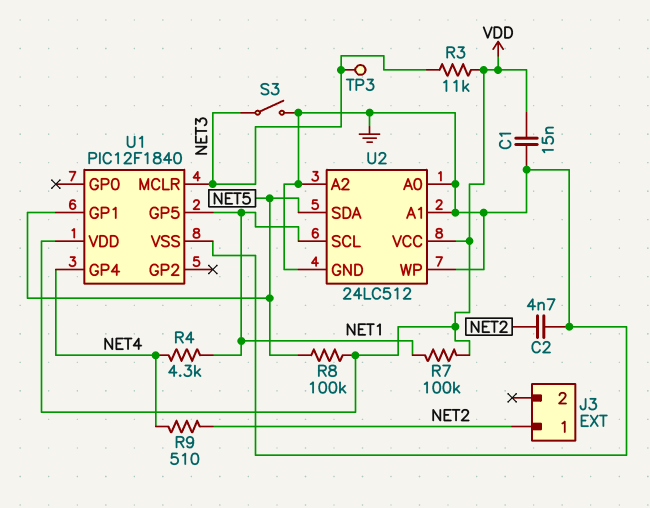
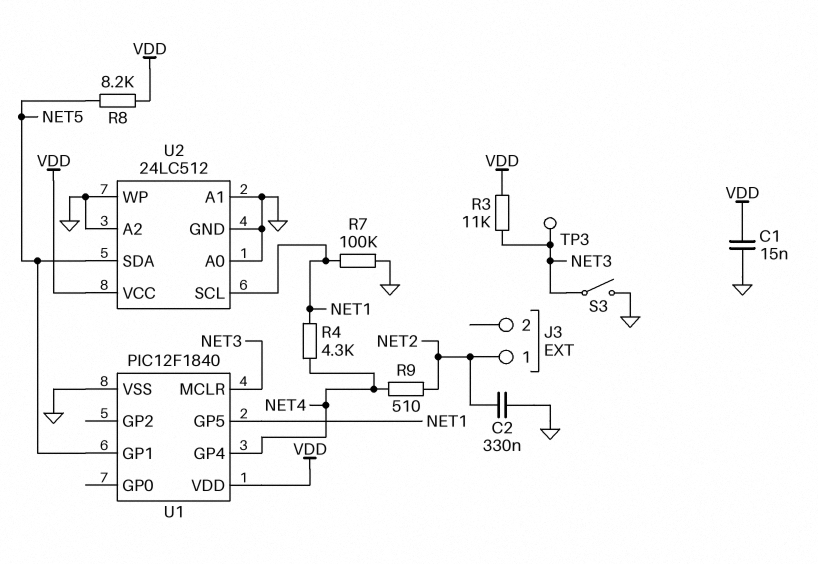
C2: 4.7nF (GND, NET2) -> 330nF (GND, NET2)
R7: 100k (NET1, VDD) -> 100k (GND, NET1)
R8: 100k (NET5, VDD) -> 8.2k (NET5, VDD)

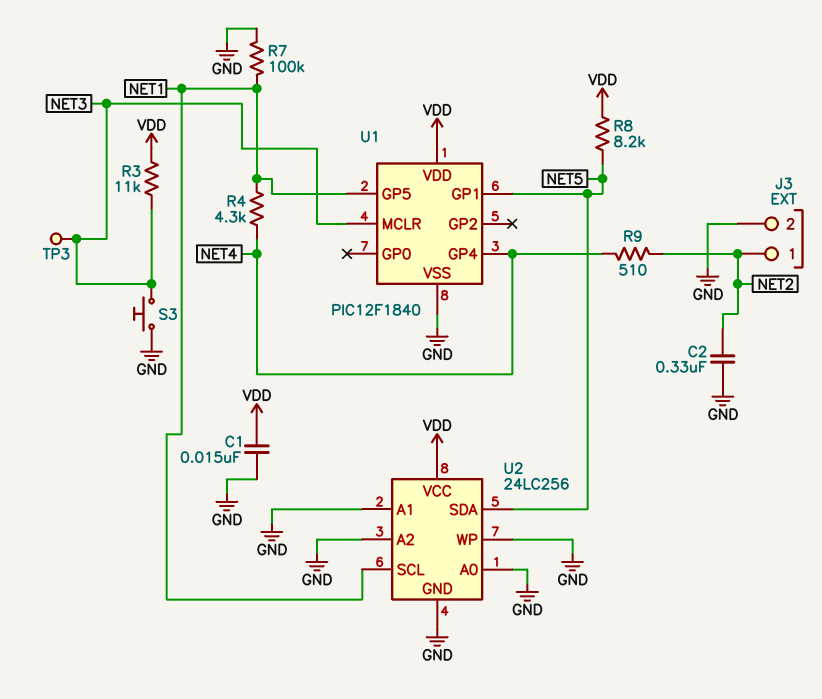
J3 pin 2: none -> GND
S3: switch (GND, NET3) -> button (GND, NET3)
U2: 24LC512 -> 24LC256

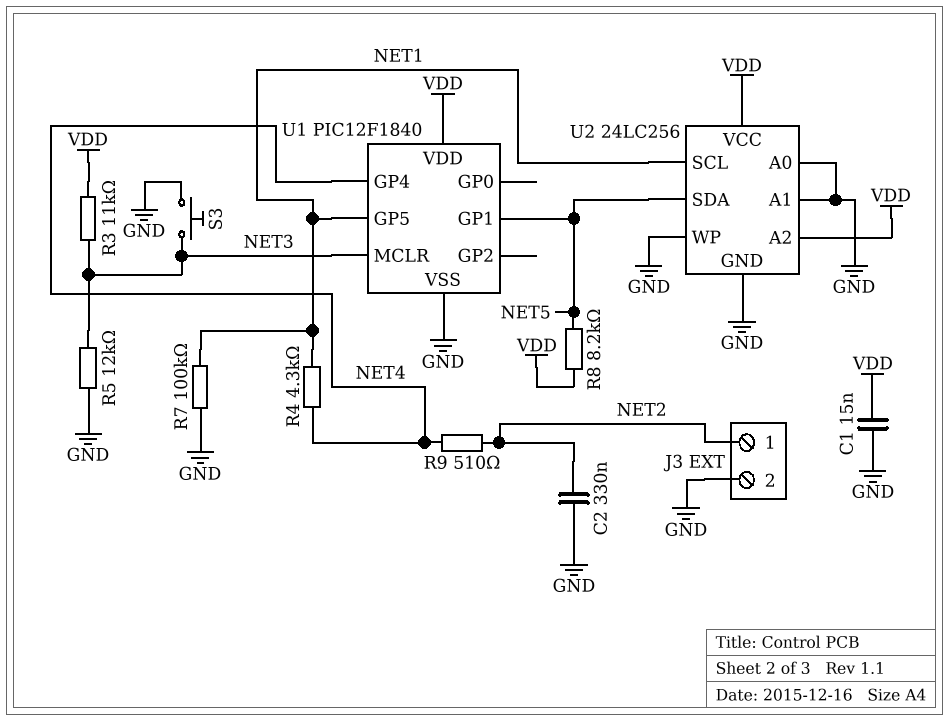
R5: none -> 12k (GND, NET3)
TP3: test point (NET3) -> none
U2 pin A2: GND -> VDD

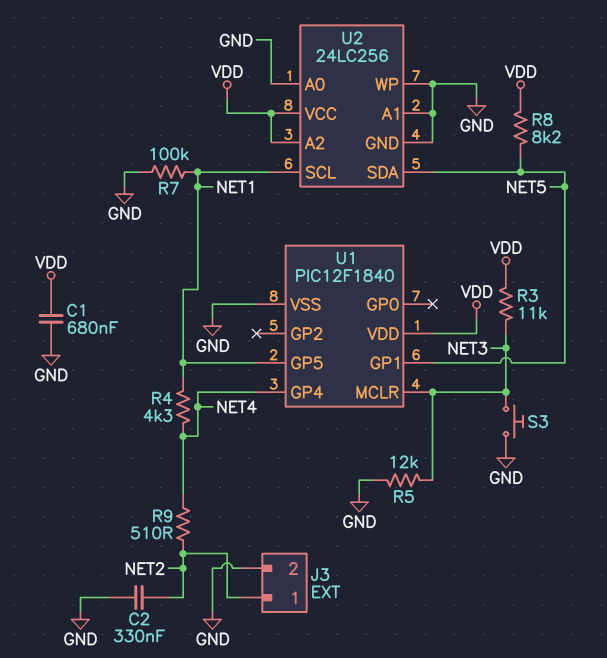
C1: 15nF (GND, VDD) -> 680nF (GND, VDD)

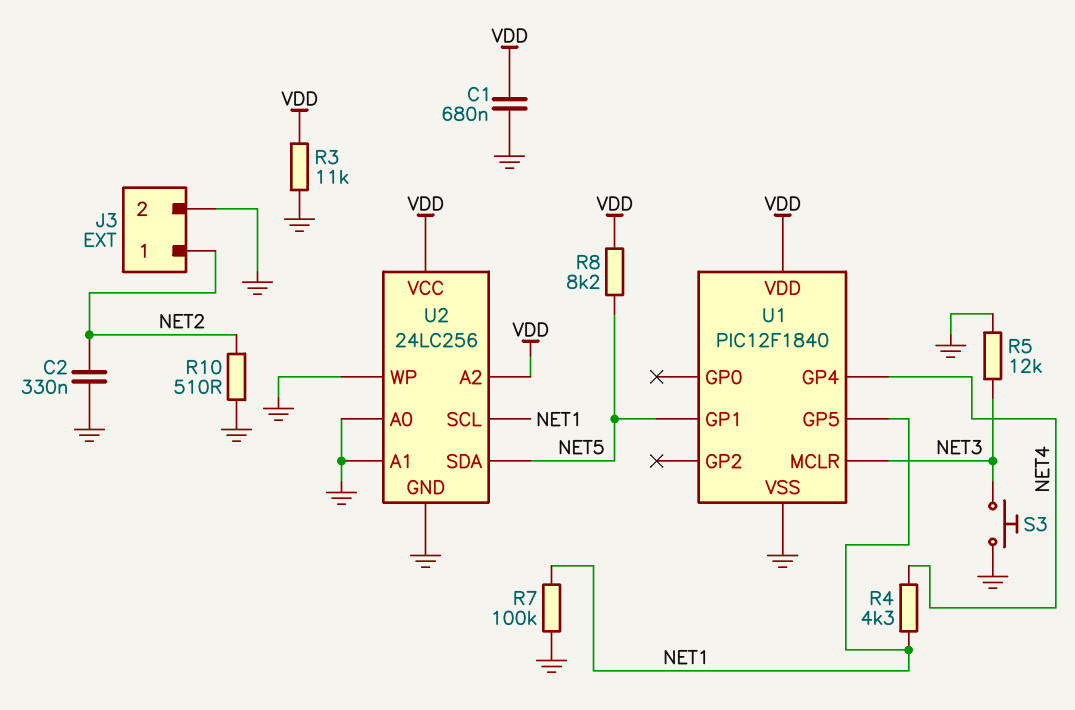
R3: 11k (NET3, VDD) -> 11k (GND, VDD)
R9: 510 (NET2, NET4) -> none
R10: none -> 510 (GND, NET2)

